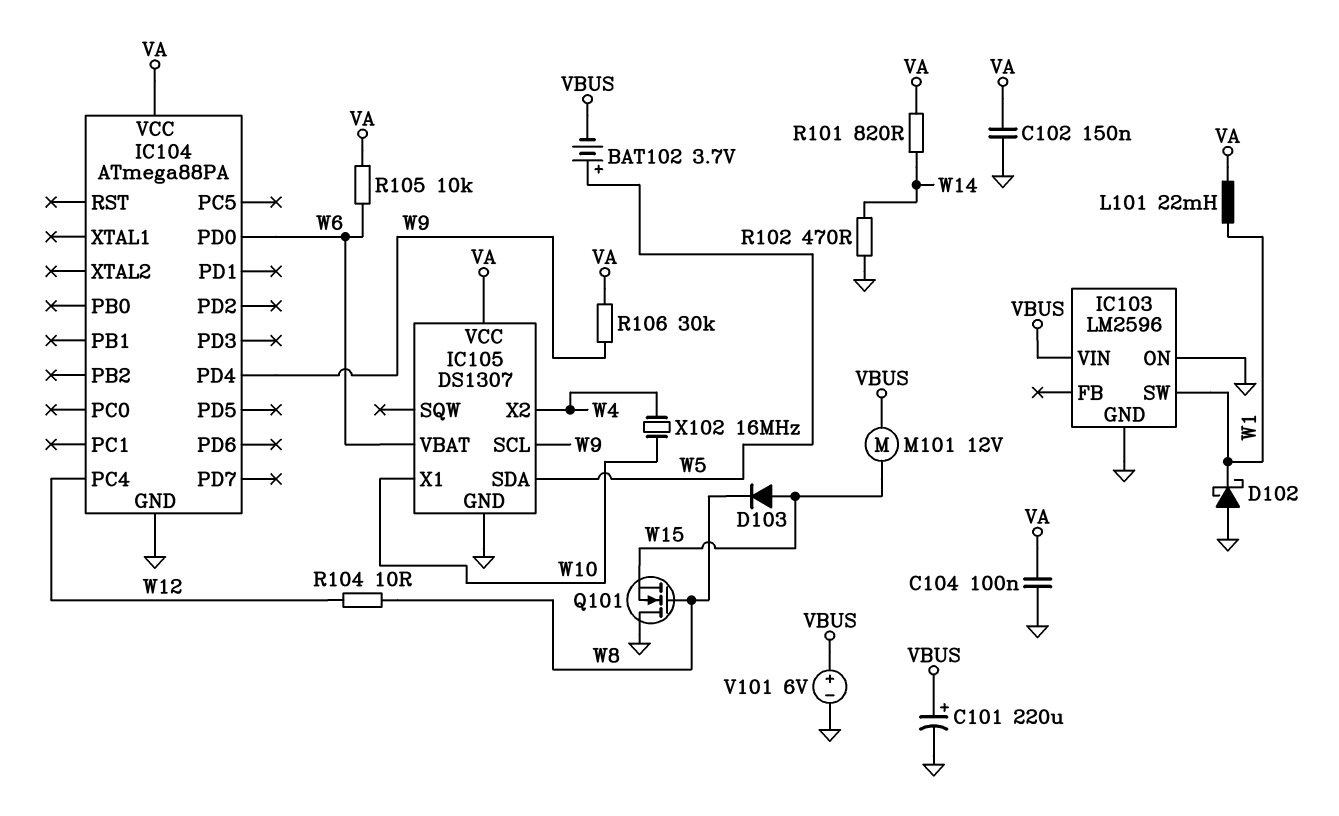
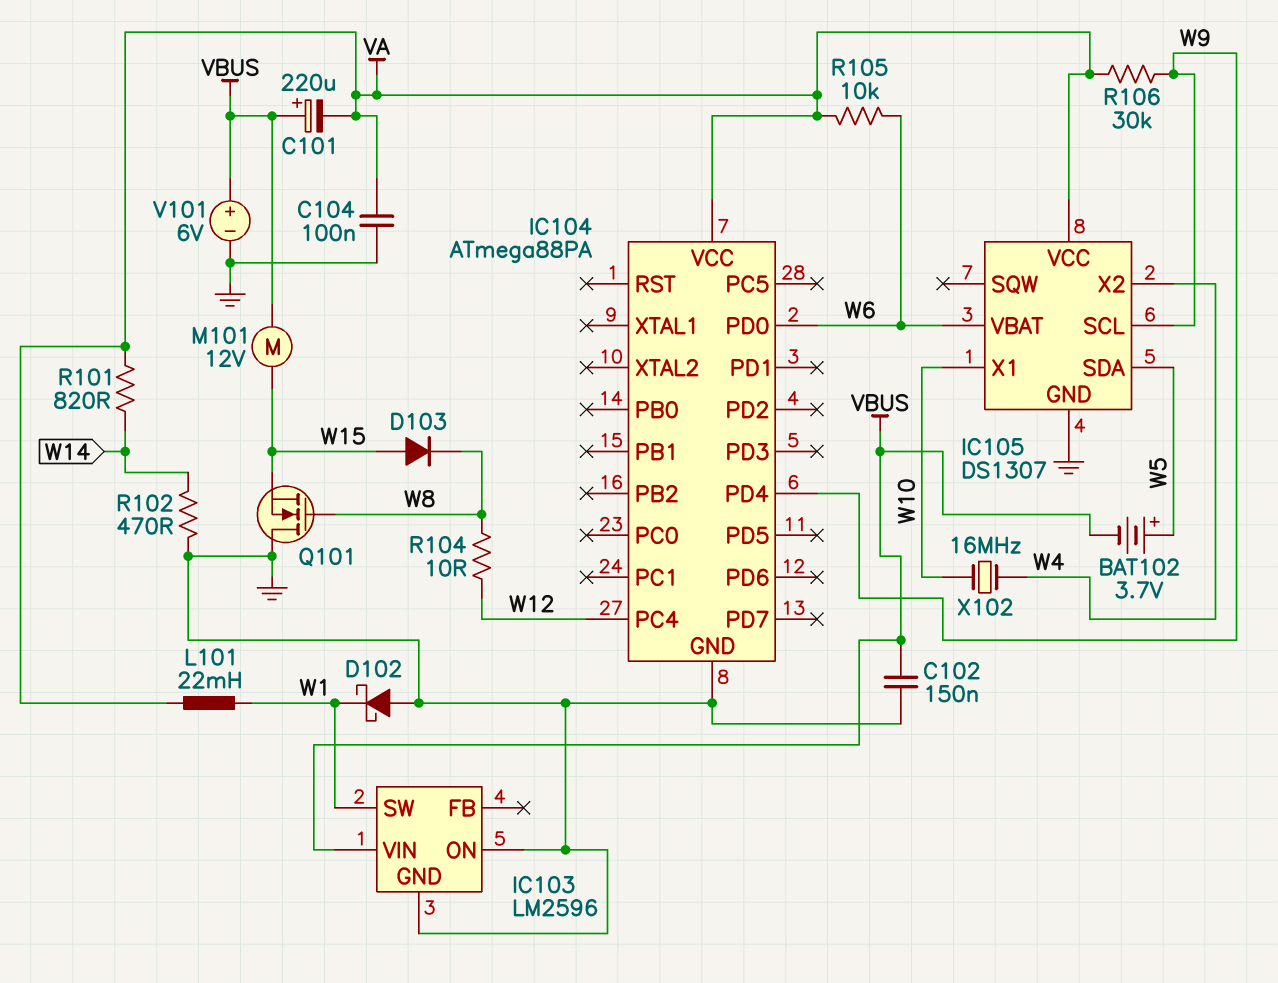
C101: 220uF (plus VBUS, minus GND) -> 220uF (plus VBUS, minus VA)
C102: 150nF (GND, VA) -> 150nF (GND, VBUS)

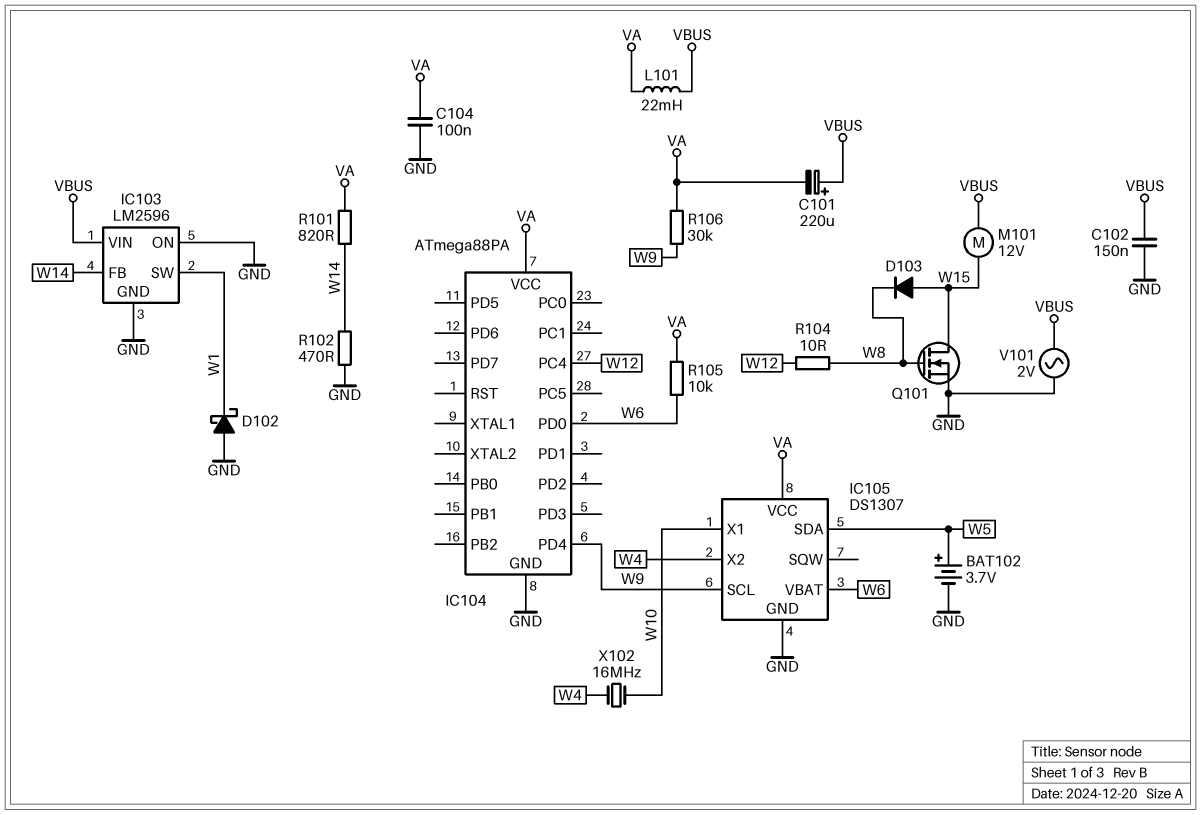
BAT102: 3.7V (plus W5, minus VBUS) -> 3.7V (plus W5, minus GND)
IC103 pin FB: none -> W14
L101: 22mH (VA, W1) -> 22mH (VA, VBUS)
Q101: NMOS (G W8, D GND, S W15) -> NMOS (G W8, D W15, S GND)
V101: 6V (plus VBUS, minus GND) -> AC 2V (GND, VBUS)

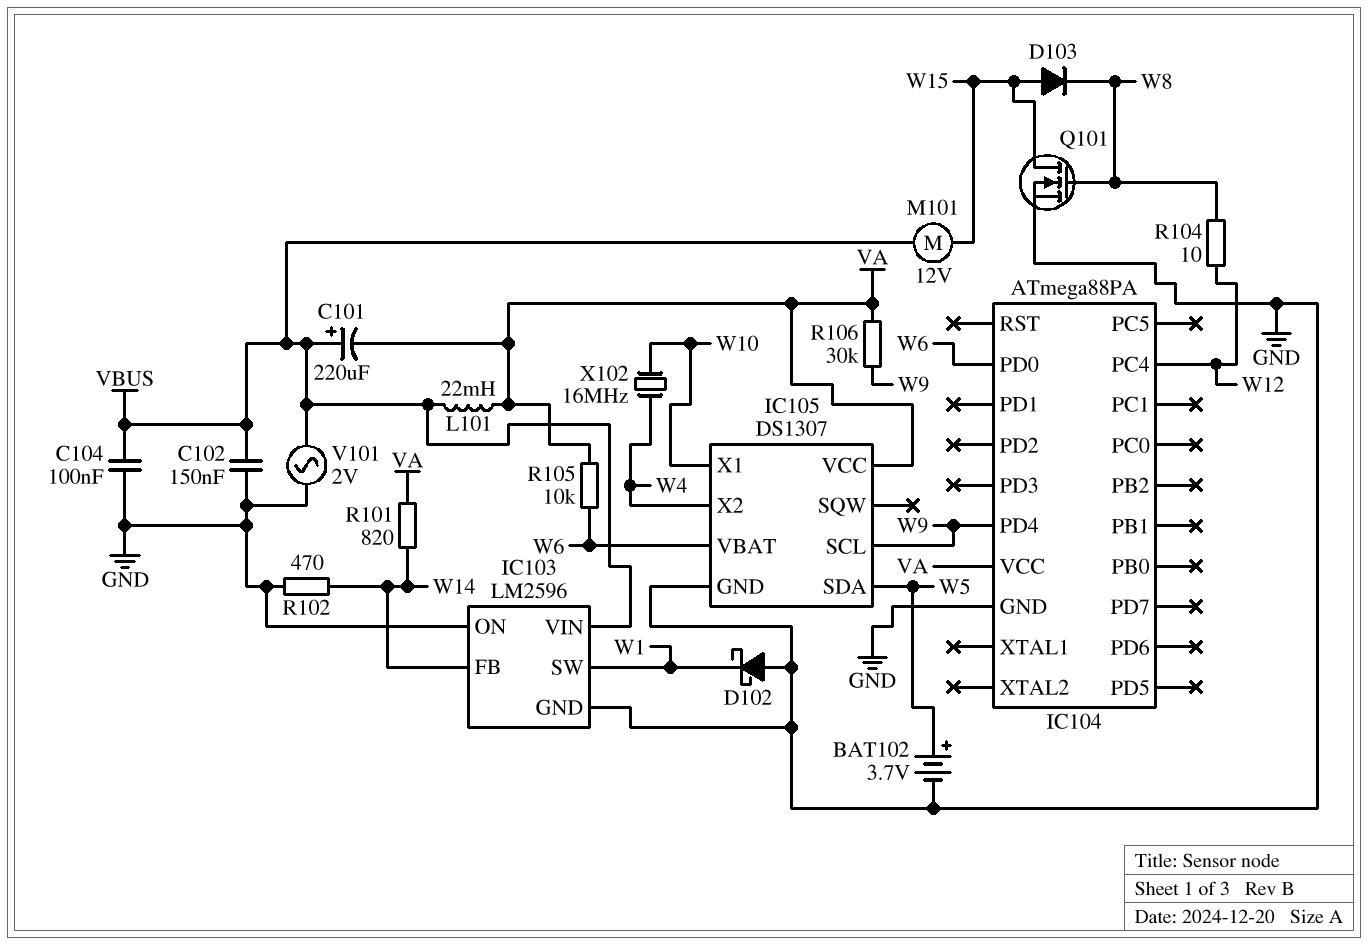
C104: 100nF (GND, VA) -> 100nF (GND, VBUS)

